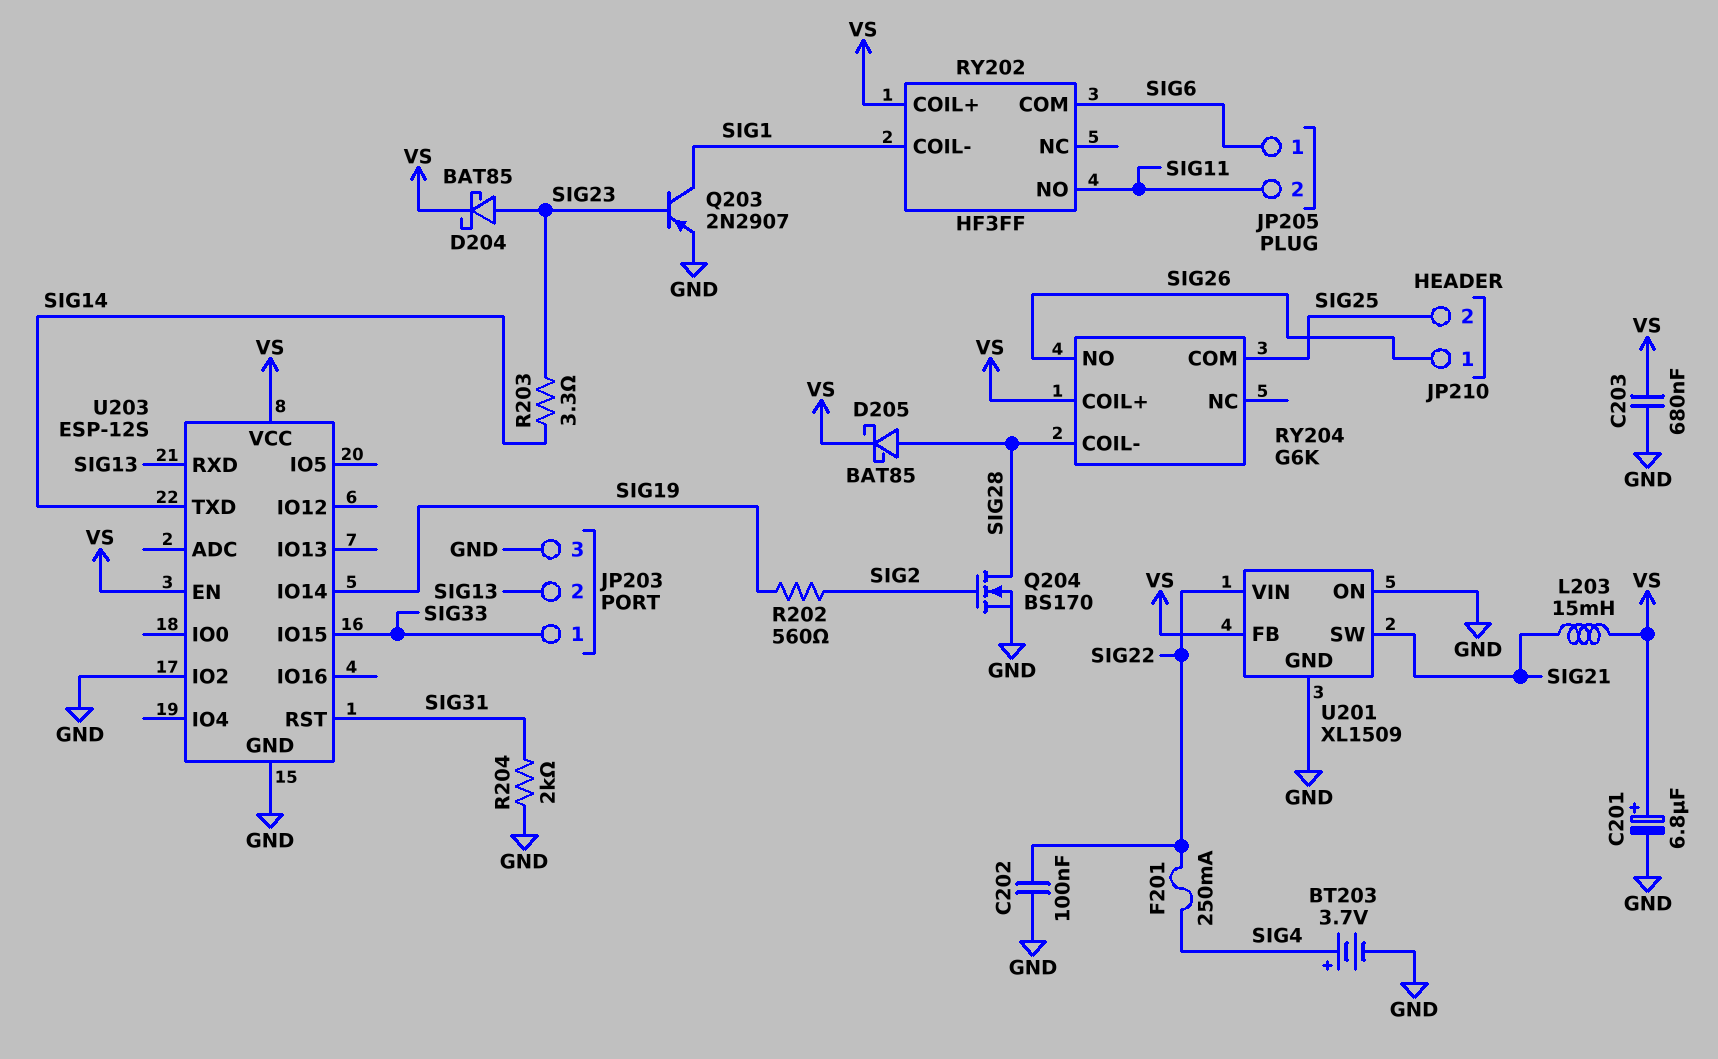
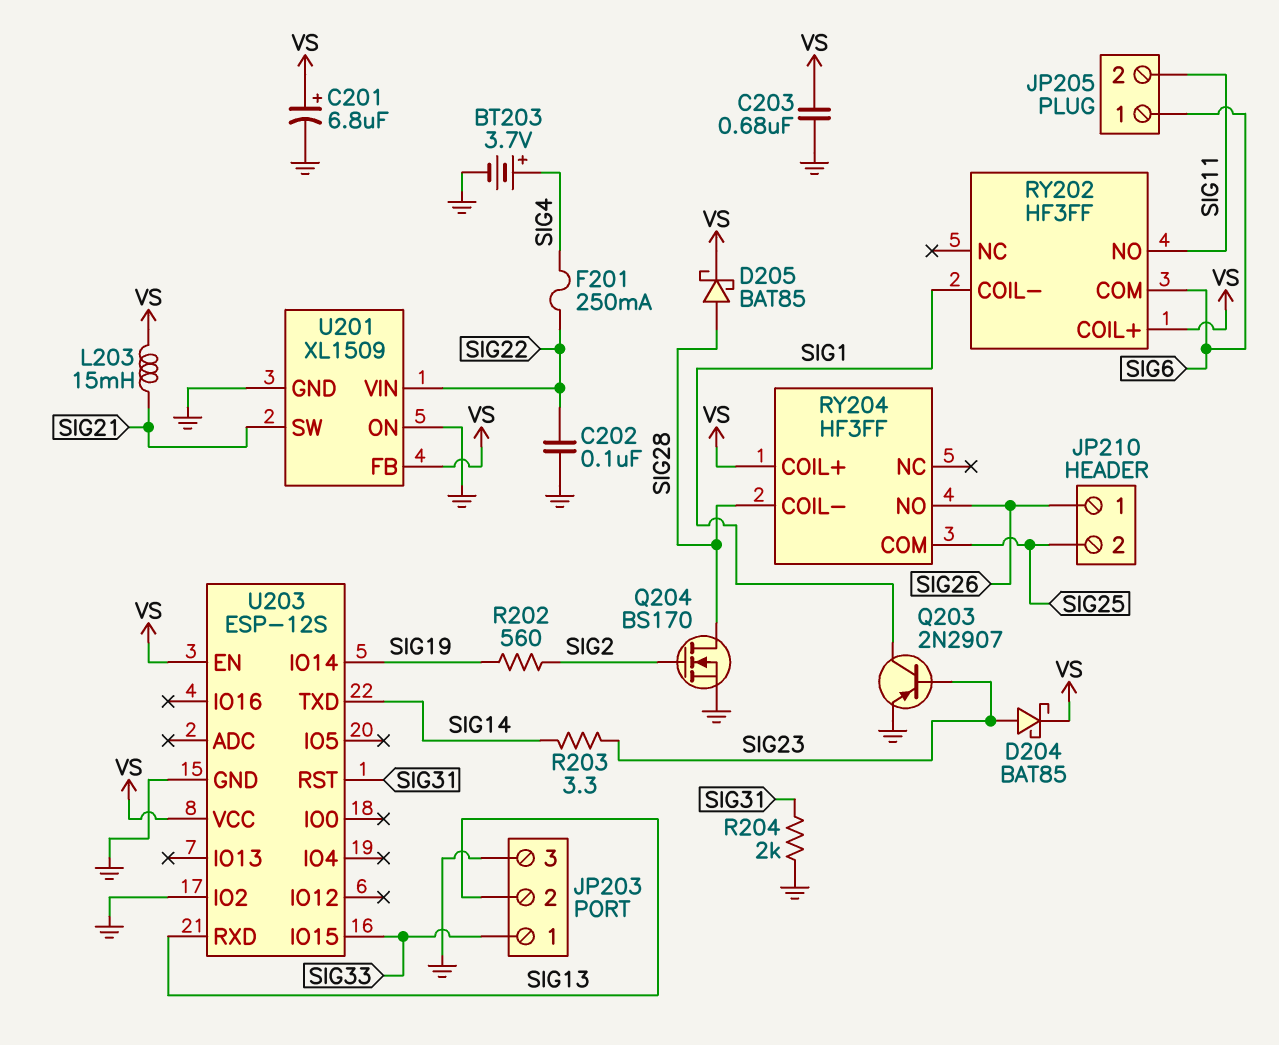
RY204: G6K -> HF3FF

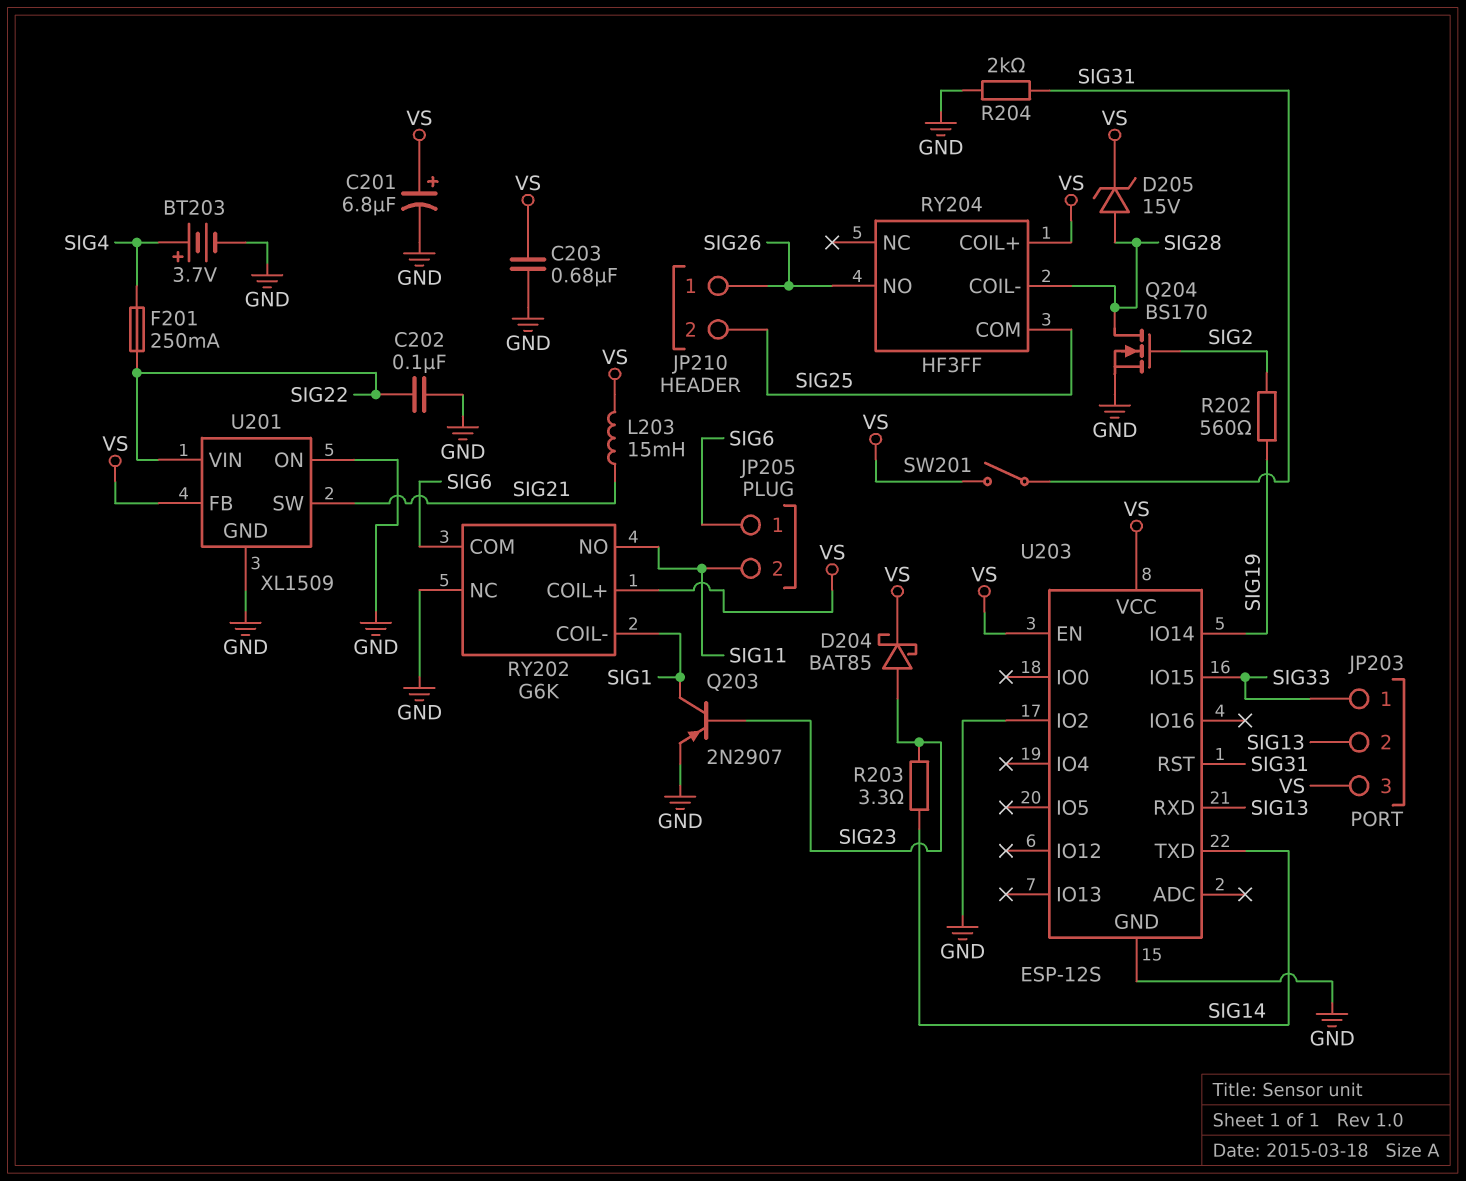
D205: schottky BAT85 (A SIG28, K VS) -> zener 15V (A SIG28, K VS)
JP203 pin 3: GND -> VS
RY202: HF3FF -> G6K
RY202 pin NC: none -> GND
SW201: none -> switch (SIG31, VS)

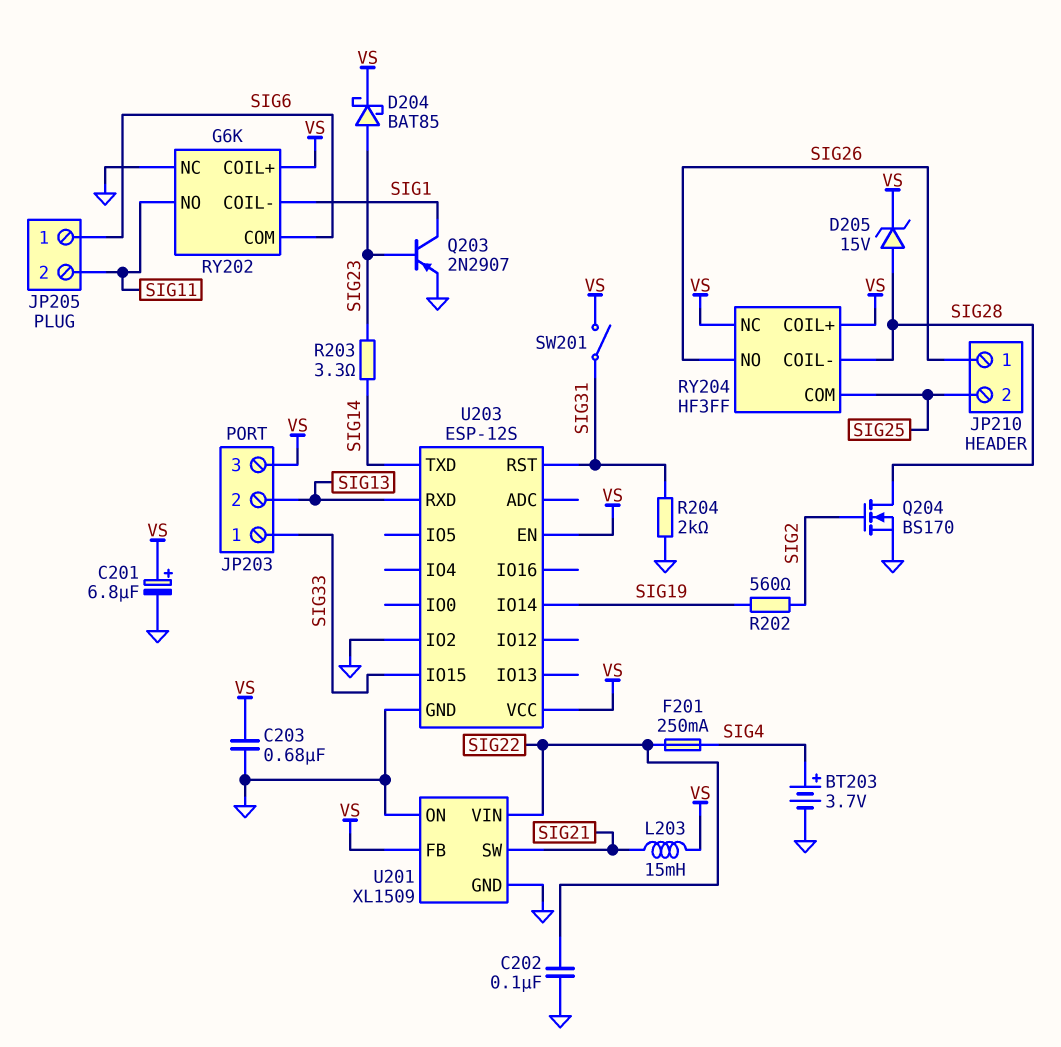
RY204 pin NC: none -> VS

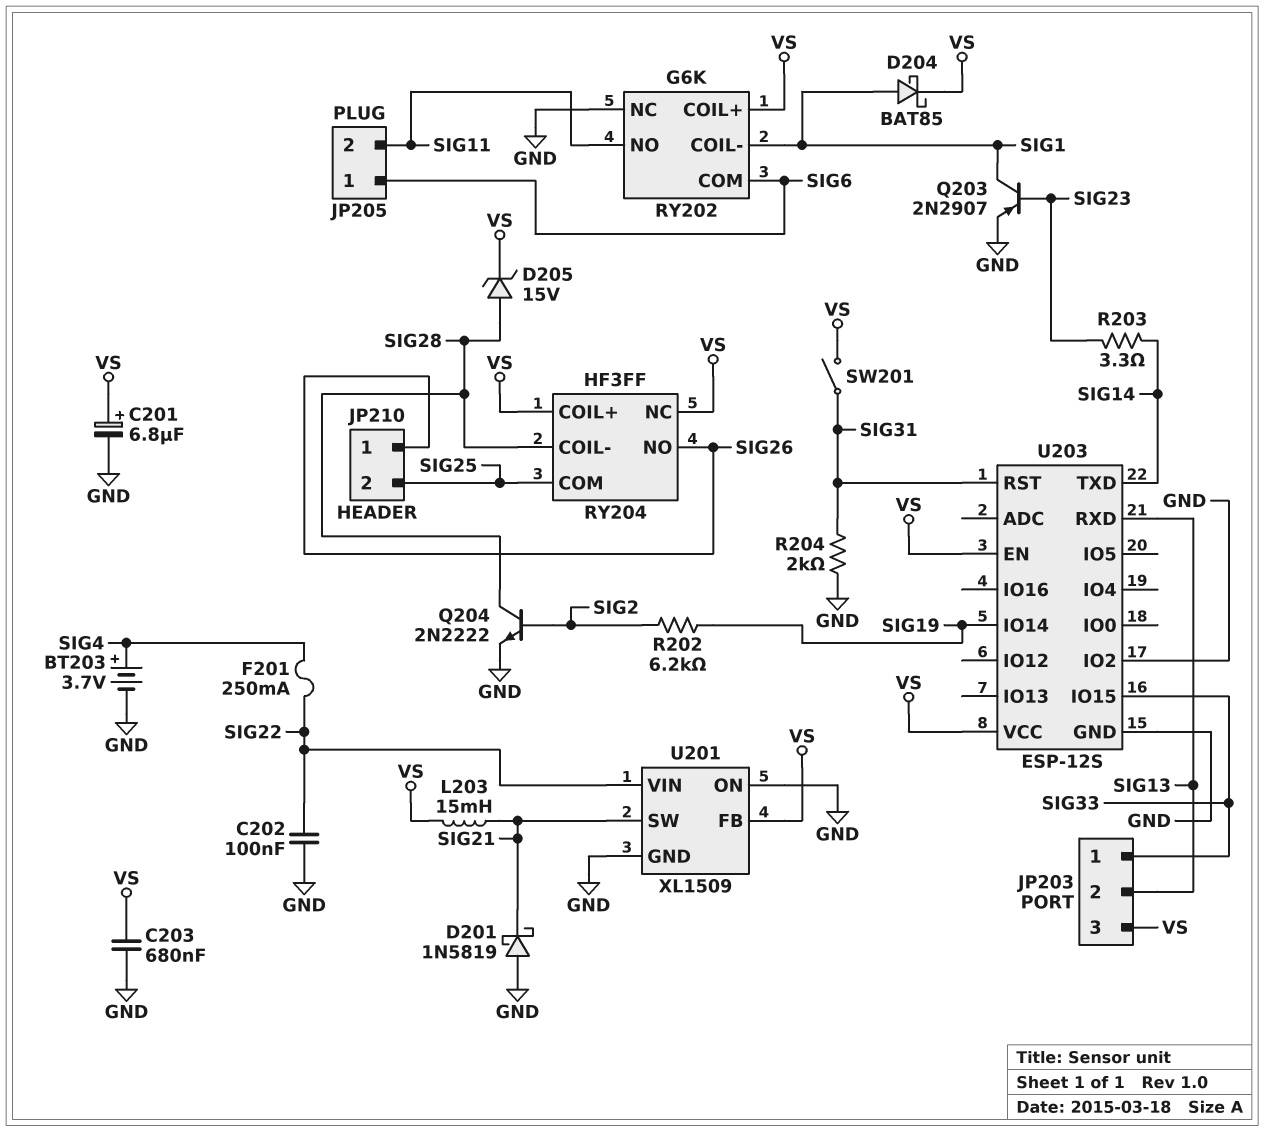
D201: none -> schottky 1N5819 (A GND, K SIG21)
D204: schottky BAT85 (A SIG23, K VS) -> schottky BAT85 (A SIG1, K VS)
Q204: NMOS BS170 (G SIG2, D SIG28, S GND) -> NPN 2N2222 (B SIG2, C SIG28, E GND)
R202: 560 (SIG2, SIG19) -> 6.2k (SIG2, SIG19)

